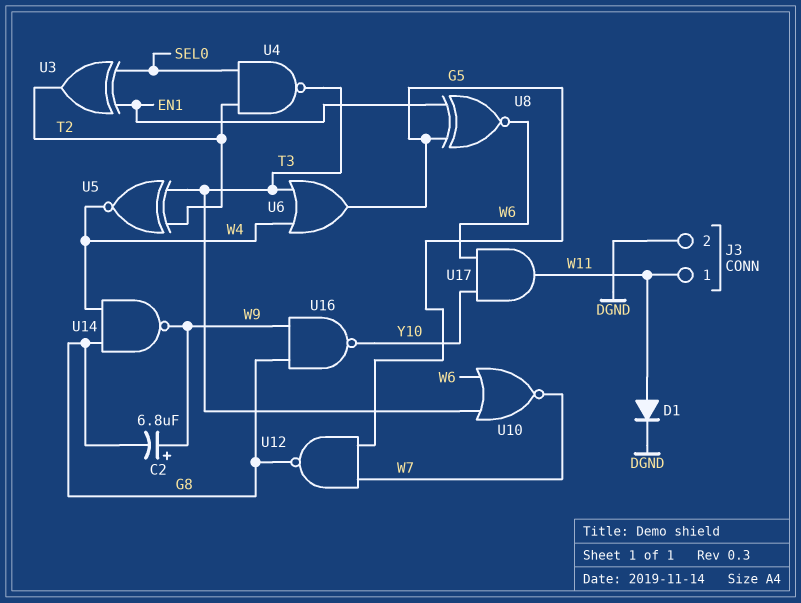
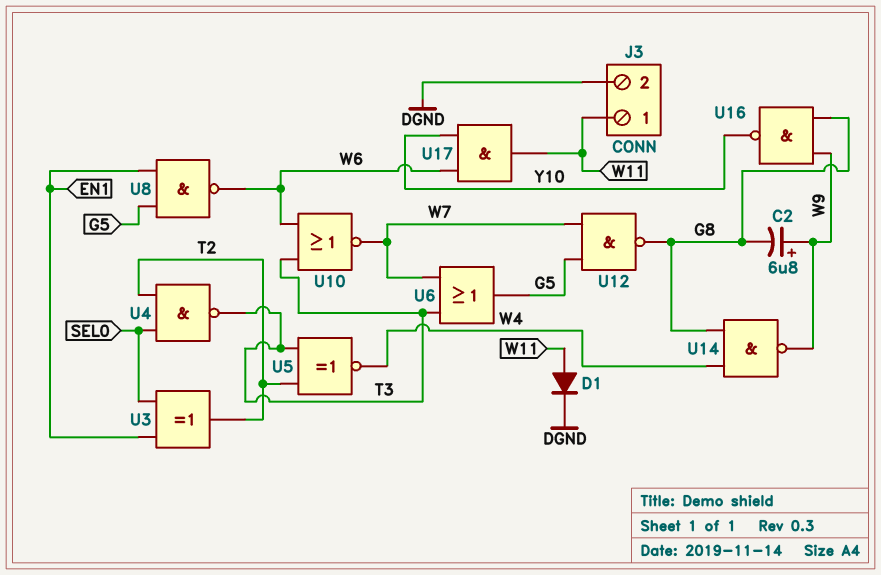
U6: OR (in T3, in W4, out G5) -> OR (in T3, in W7, out G5)
U8: XNOR (in EN1, in G5, out W6) -> NAND (in EN1, in G5, out W6)

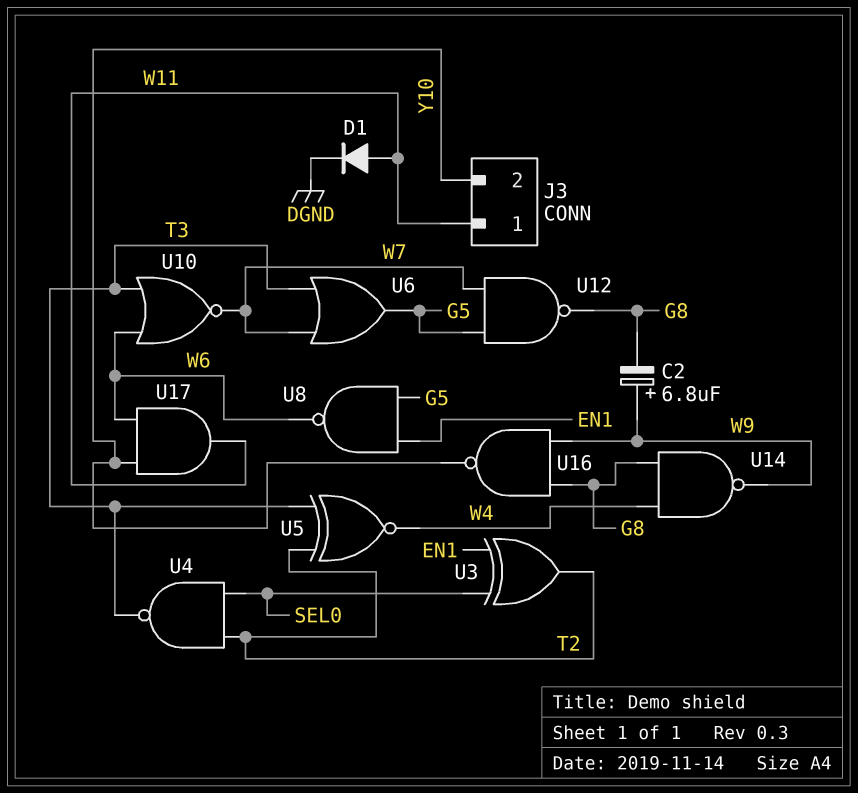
J3 pin 2: DGND -> Y10

